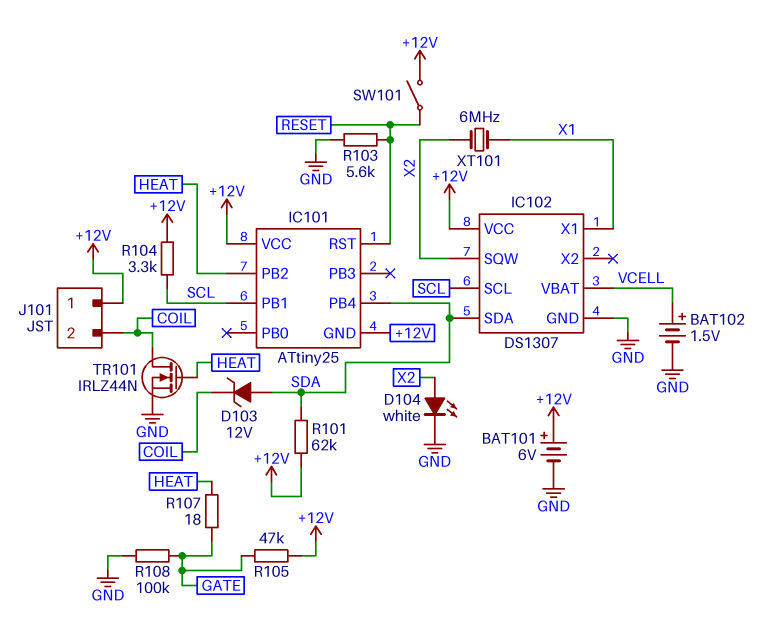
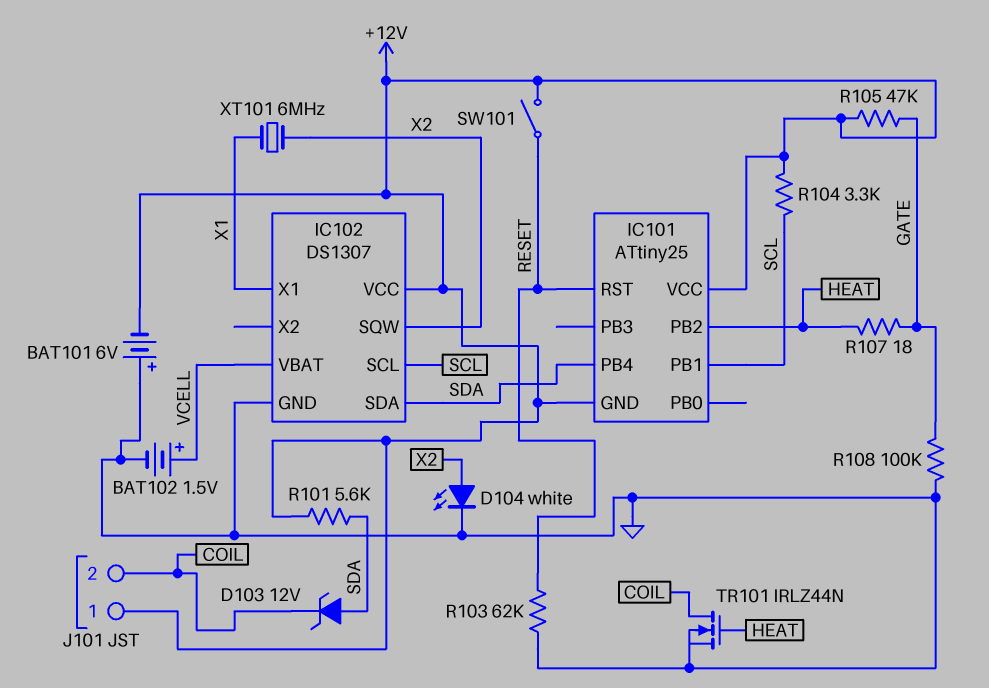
BAT101: 6V (plus +12V, minus GND) -> 6V (plus GND, minus +12V)
R101: 62k (+12V, SDA) -> 5.6k (+12V, SDA)
R103: 5.6k (GND, RESET) -> 62k (GND, RESET)

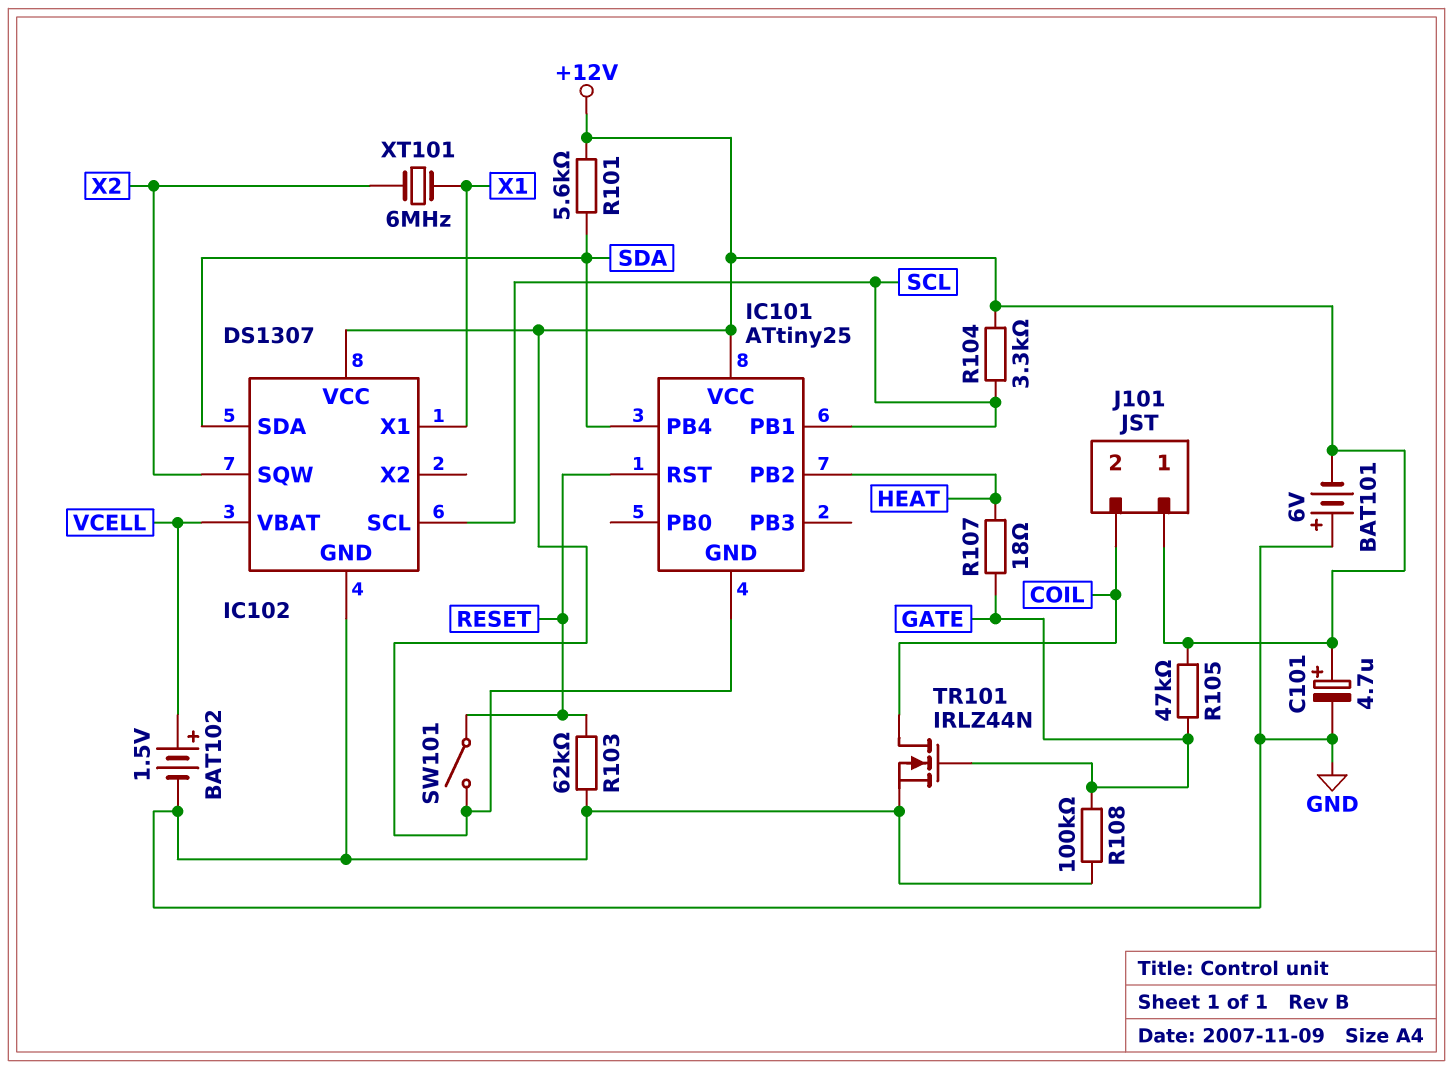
C101: none -> 4.7uF (plus +12V, minus GND)
D103: zener 12V (A SDA, K COIL) -> none
D104: LED white (A X2, K GND) -> none
TR101: NMOS IRLZ44N (G HEAT, D COIL, S GND) -> NMOS IRLZ44N (G GATE, D COIL, S GND)

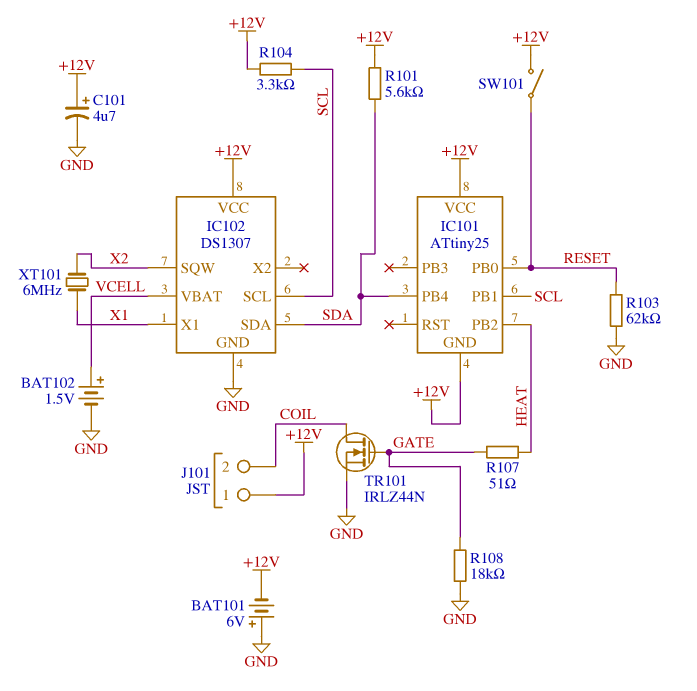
IC101 pin PB0: none -> RESET
IC101 pin RST: RESET -> none
R105: 47k (+12V, GATE) -> none
R107: 18 (GATE, HEAT) -> 51 (GATE, HEAT)
R108: 100k (GATE, GND) -> 18k (GATE, GND)

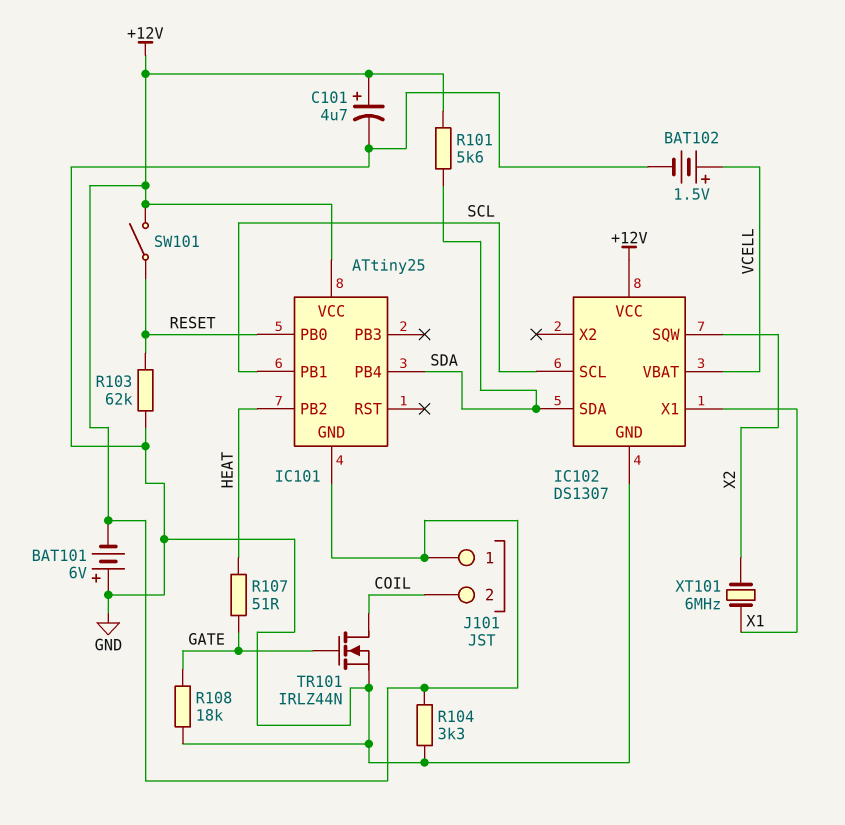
R104: 3.3k (+12V, SCL) -> 3.3k (+12V, GND)

